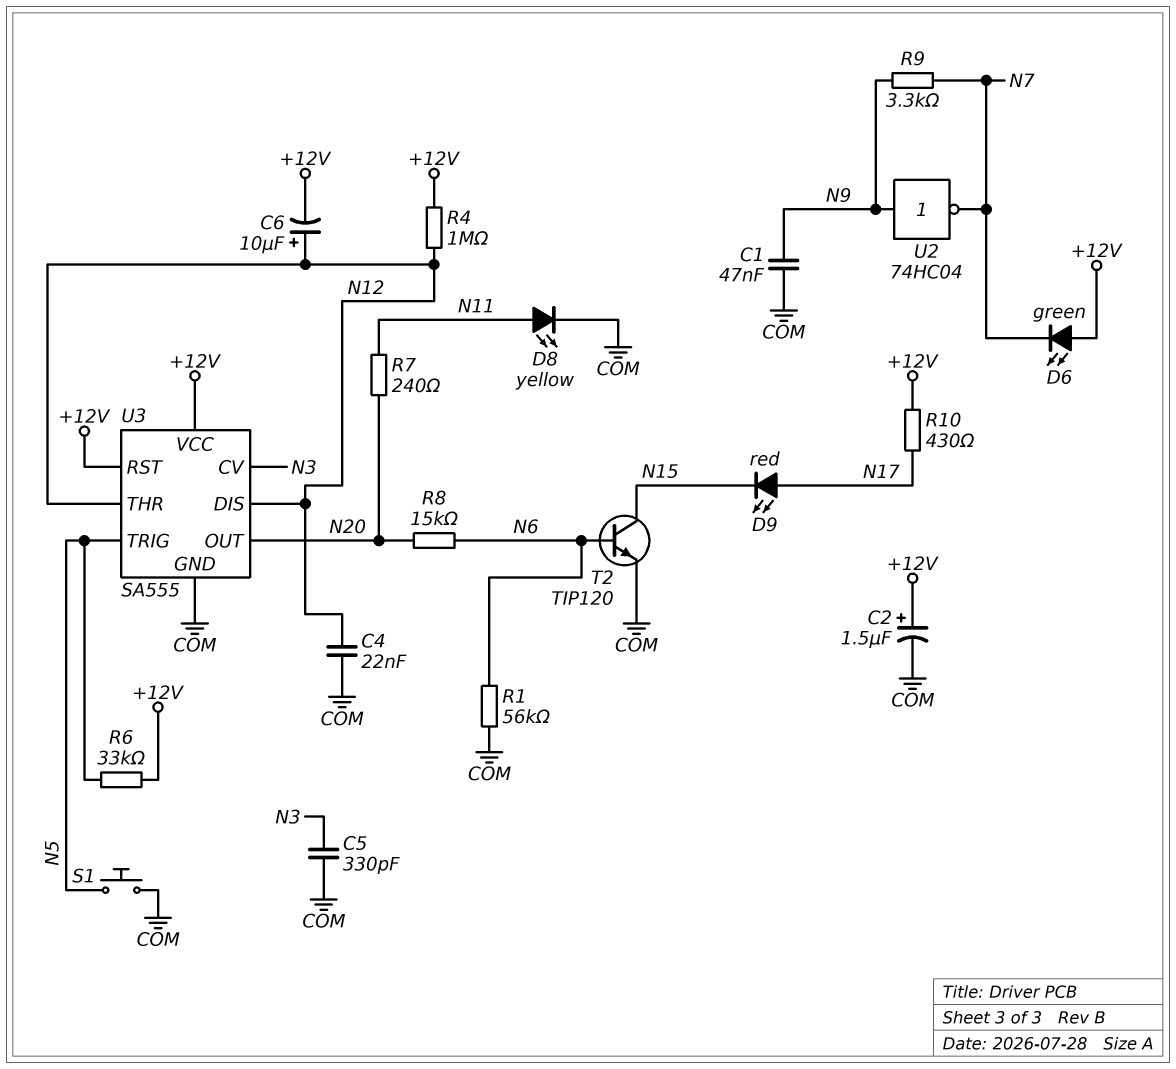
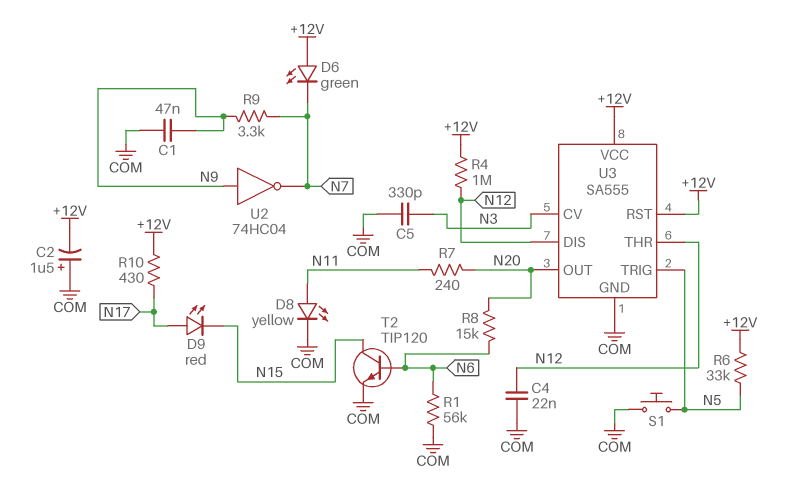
C2: 1.5uF (plus +12V, minus COM) -> 1.5uF (plus COM, minus +12V)
C6: 10uF (plus N12, minus +12V) -> none

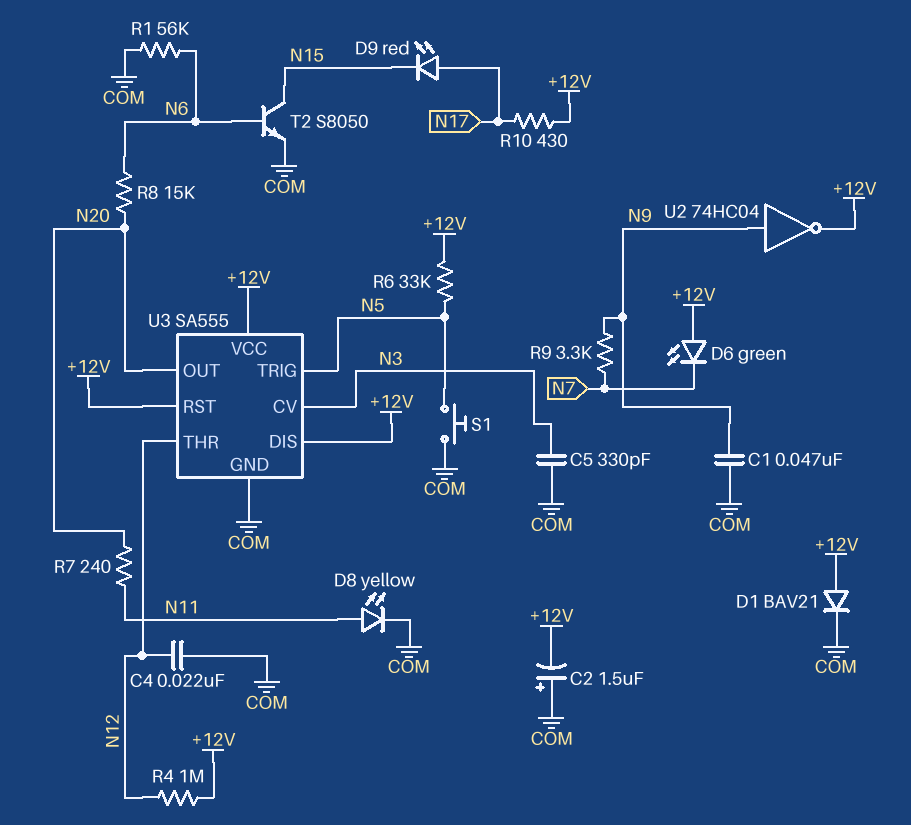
D1: none -> diode BAV21 (A +12V, K COM)
T2: NPN TIP120 (B N6, C N15, E COM) -> NPN S8050 (B N6, C N15, E COM)
U2: NOT 74HC04 (in N9, out N7) -> NOT 74HC04 (in N9, out +12V)
U3 pin DIS: N12 -> +12V

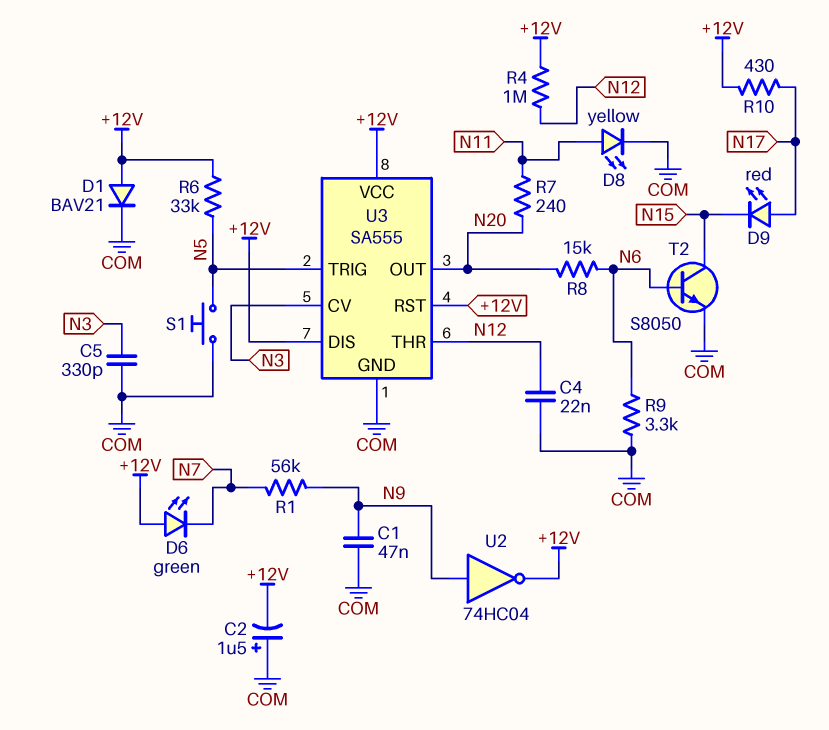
R1: 56k (COM, N6) -> 56k (N7, N9)
R9: 3.3k (N7, N9) -> 3.3k (COM, N6)

